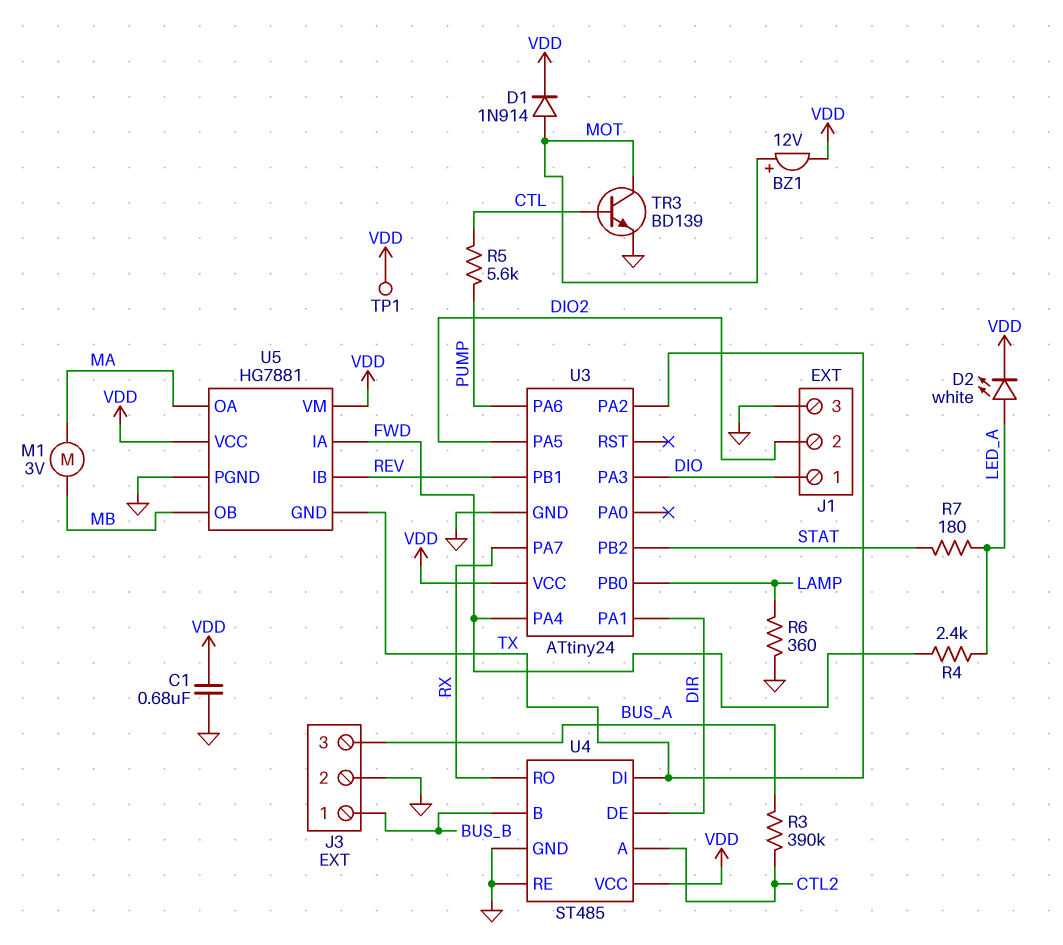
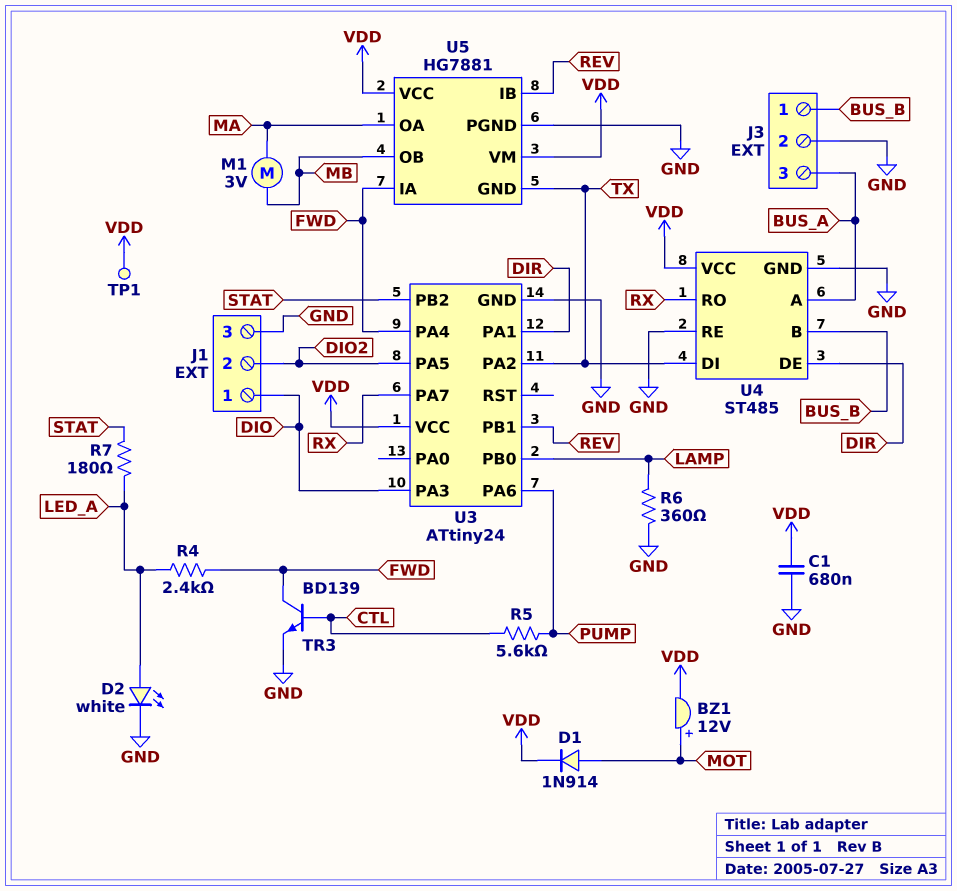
D2: LED white (A LED_A, K VDD) -> LED white (A LED_A, K GND)
R3: 390k (BUS_A, CTL2) -> none
TR3: NPN BD139 (B CTL, C MOT, E GND) -> NPN BD139 (B CTL, C FWD, E GND)
U4 pin A: CTL2 -> BUS_A

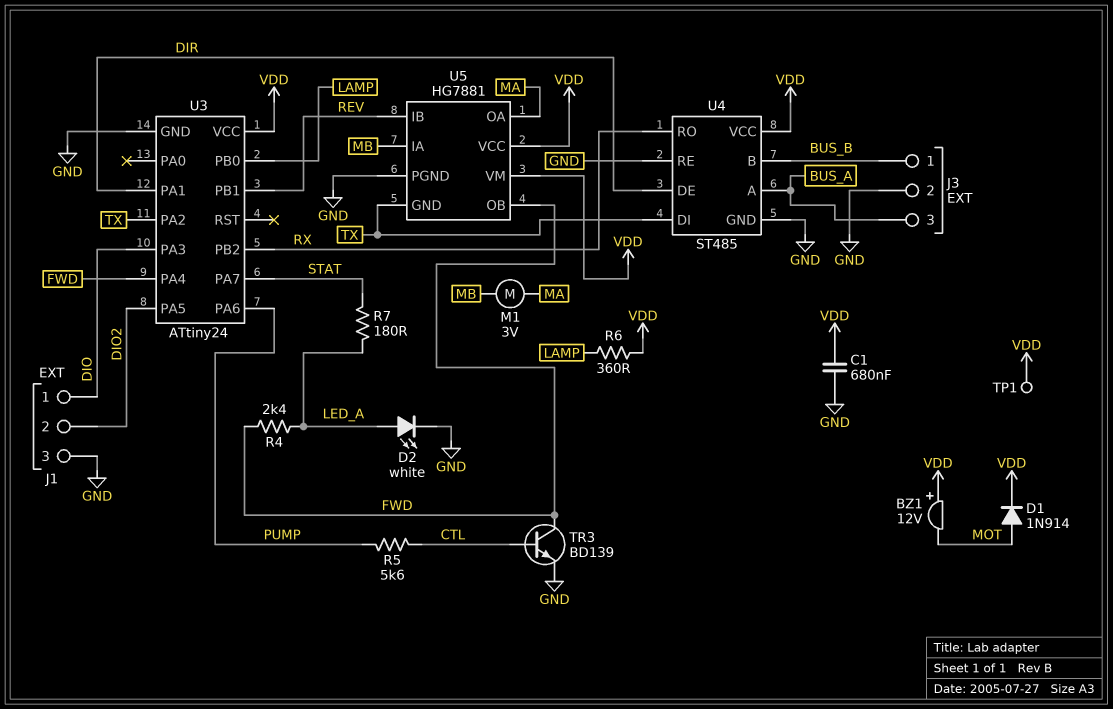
BZ1: buzzer 12V (plus MOT, minus VDD) -> buzzer 12V (plus VDD, minus MOT)
R6: 360 (GND, LAMP) -> 360 (LAMP, VDD)
U3 pin PA7: RX -> STAT
U3 pin PB2: STAT -> RX
U5 pin IA: FWD -> MB
U5 pin OB: MB -> FWD

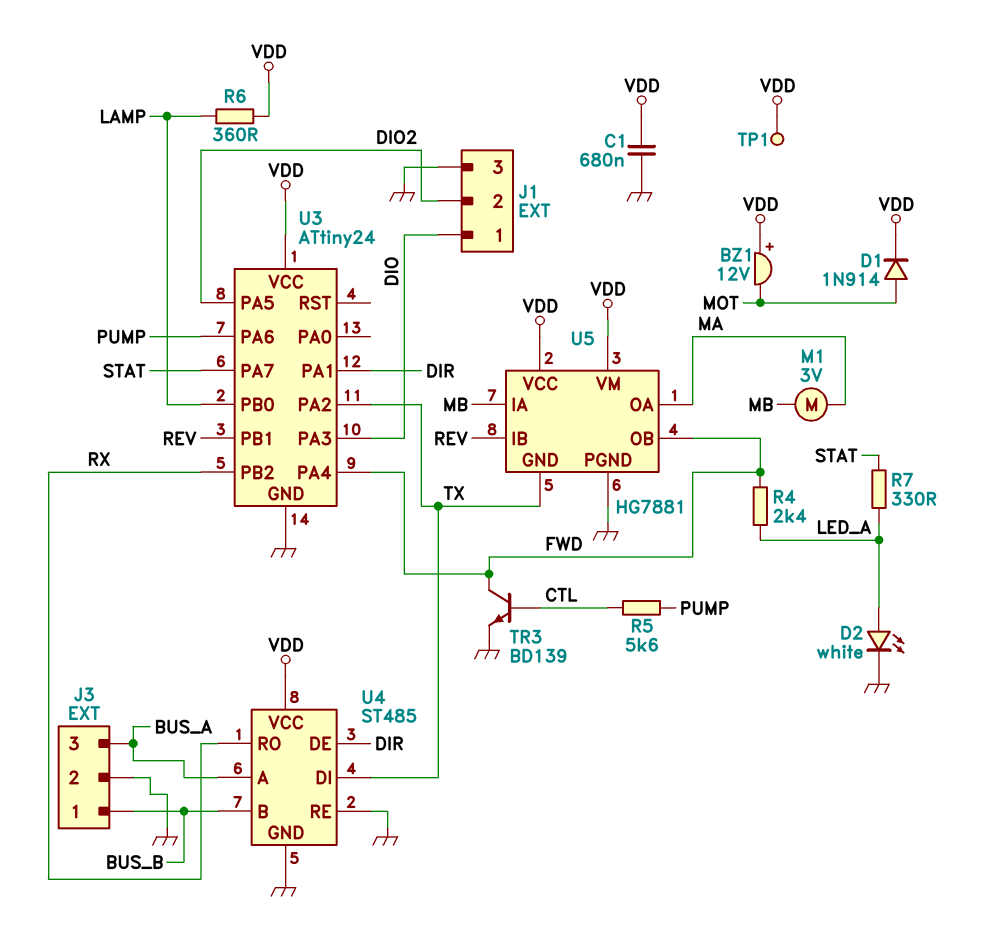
R7: 180 (LED_A, STAT) -> 330 (LED_A, STAT)

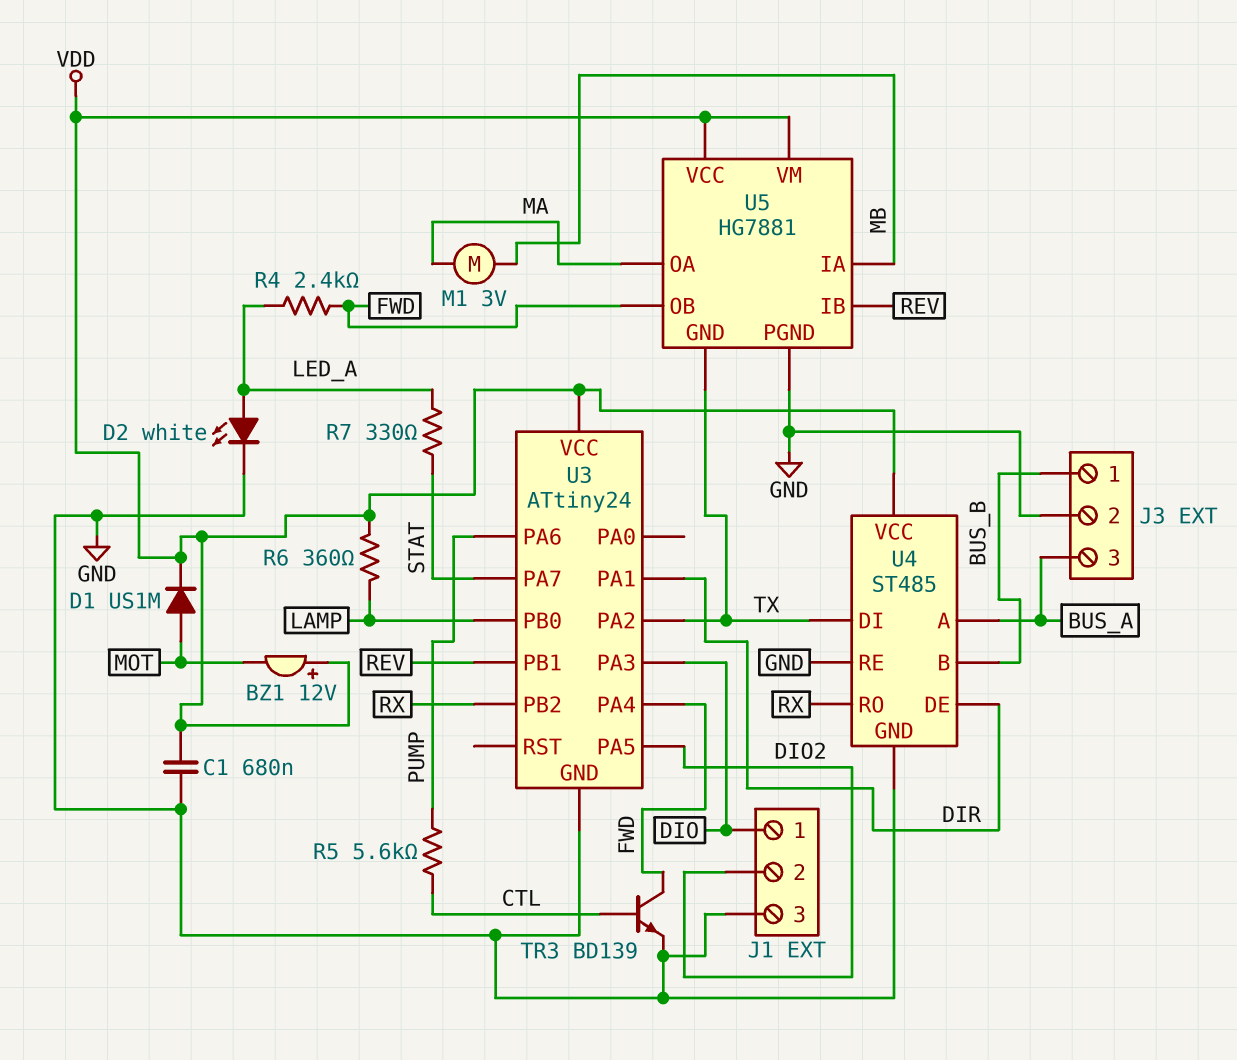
D1: diode 1N914 (A MOT, K VDD) -> diode US1M (A MOT, K VDD)
TP1: test point (VDD) -> none

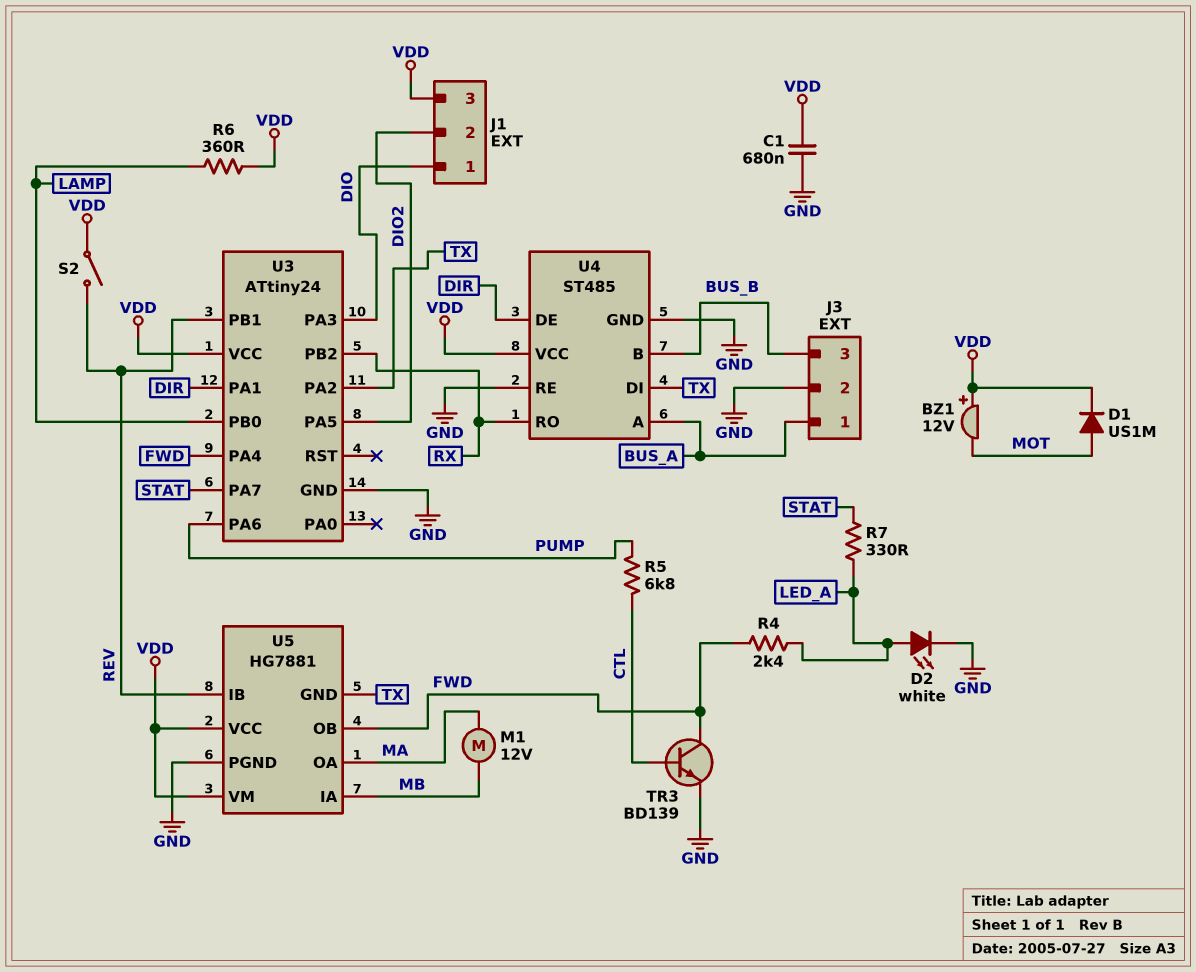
J1 pin 3: GND -> VDD
J3 pin 1: BUS_B -> BUS_A
J3 pin 3: BUS_A -> BUS_B
M1: motor 3V (MA, MB) -> motor 12V (MA, MB)
R5: 5.6k (CTL, PUMP) -> 6.8k (CTL, PUMP)
S2: none -> switch (REV, VDD)

